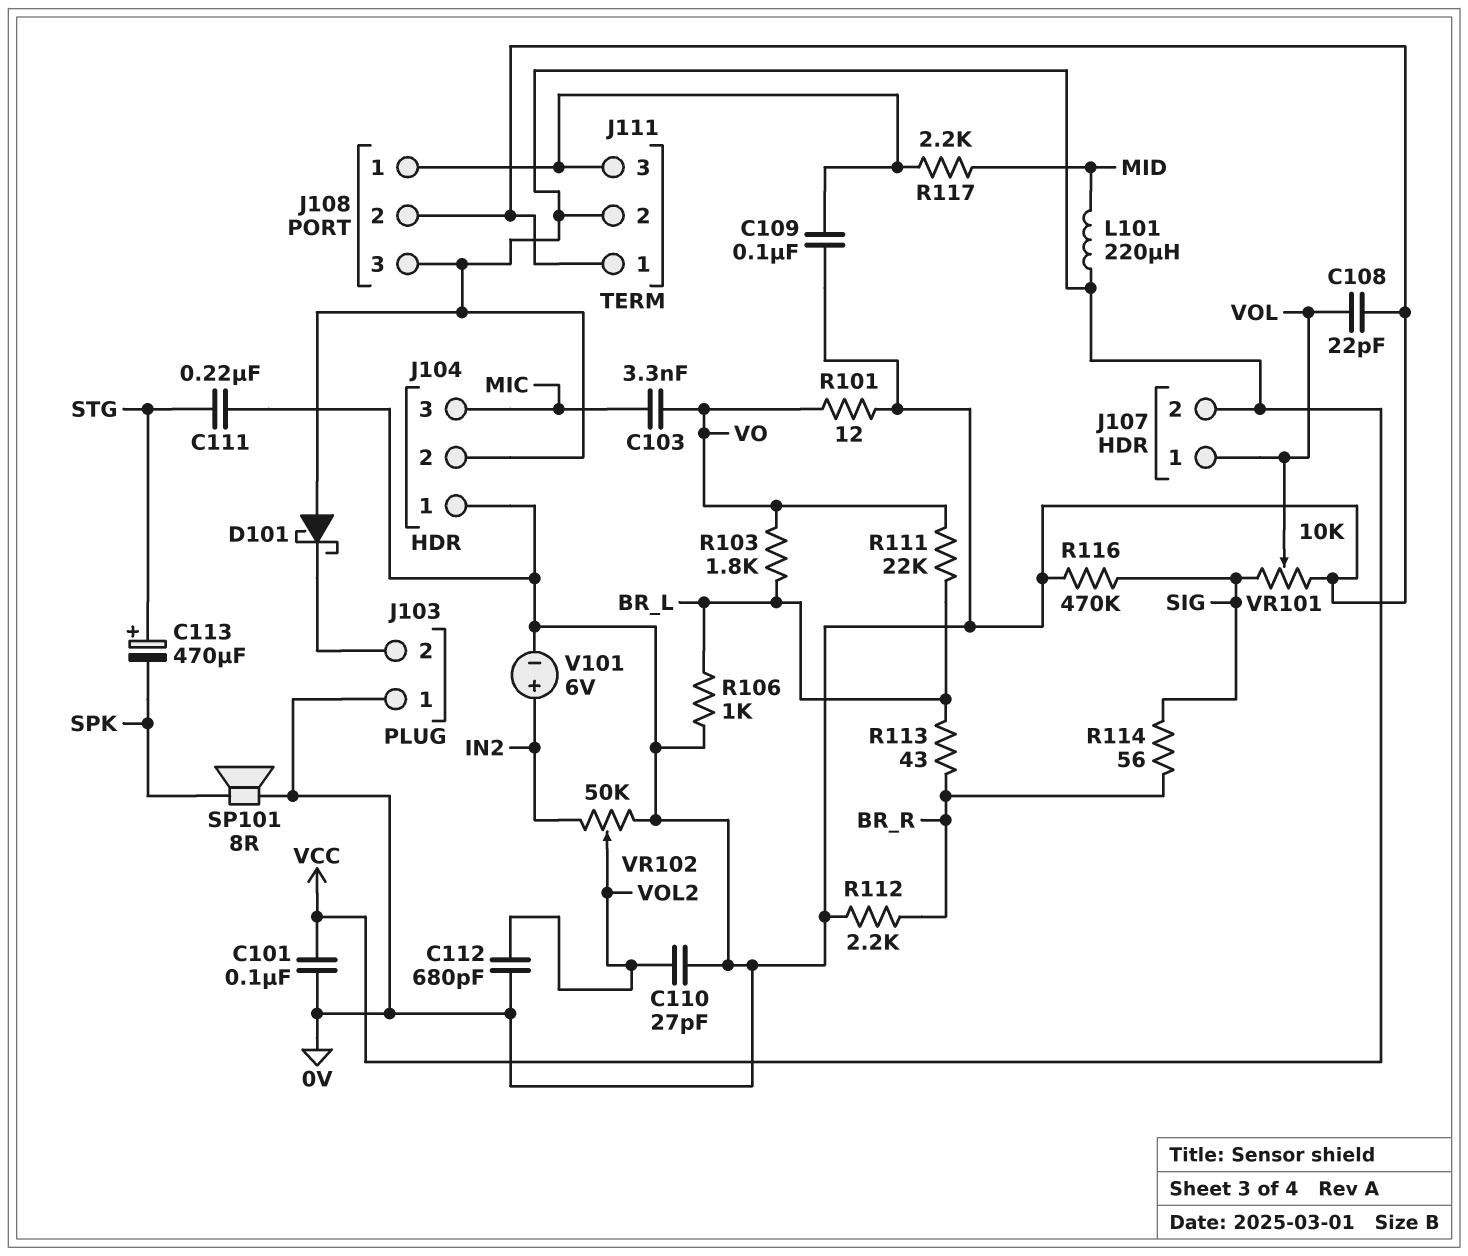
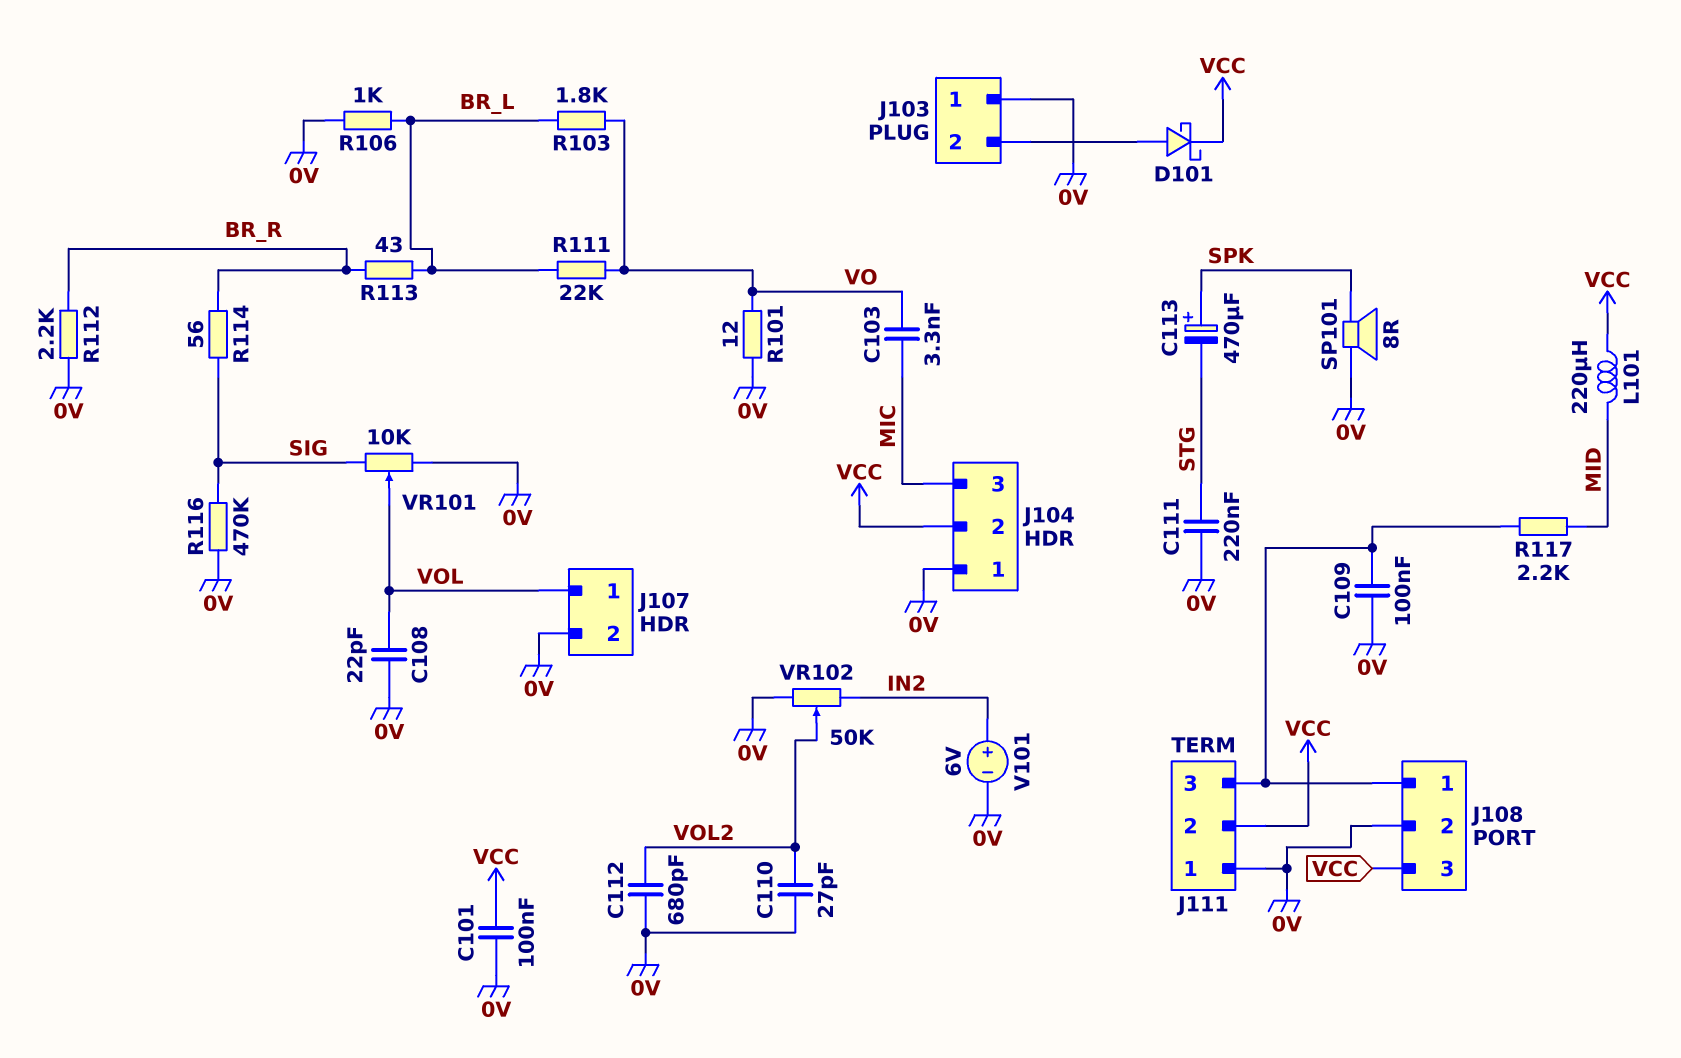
C113: 470uF (plus STG, minus SPK) -> 470uF (plus SPK, minus STG)
D101: schottky (A VCC, K J103/2) -> schottky (A J103/2, K VCC)
J107 pin 2: VCC -> 0V

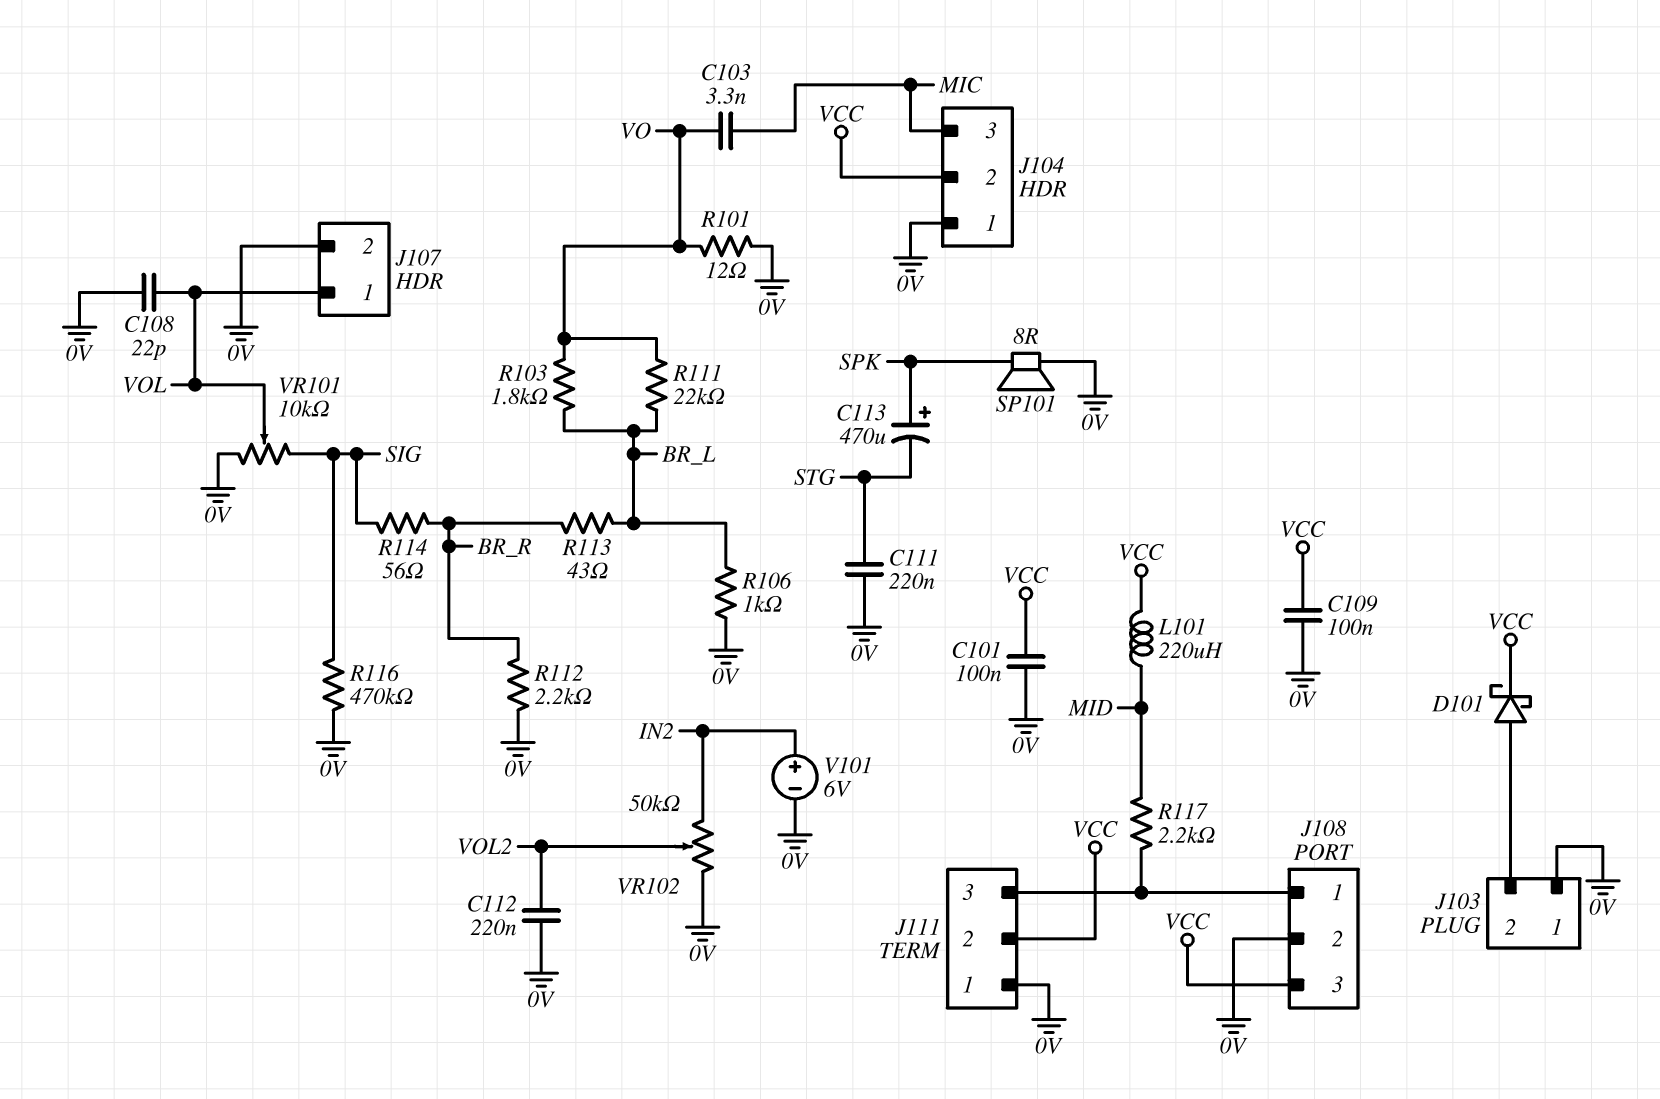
C109: 100nF (0V, J108/1) -> 100nF (0V, VCC)
C110: 27pF (0V, VOL2) -> none
C112: 680pF (0V, VOL2) -> 220nF (0V, VOL2)

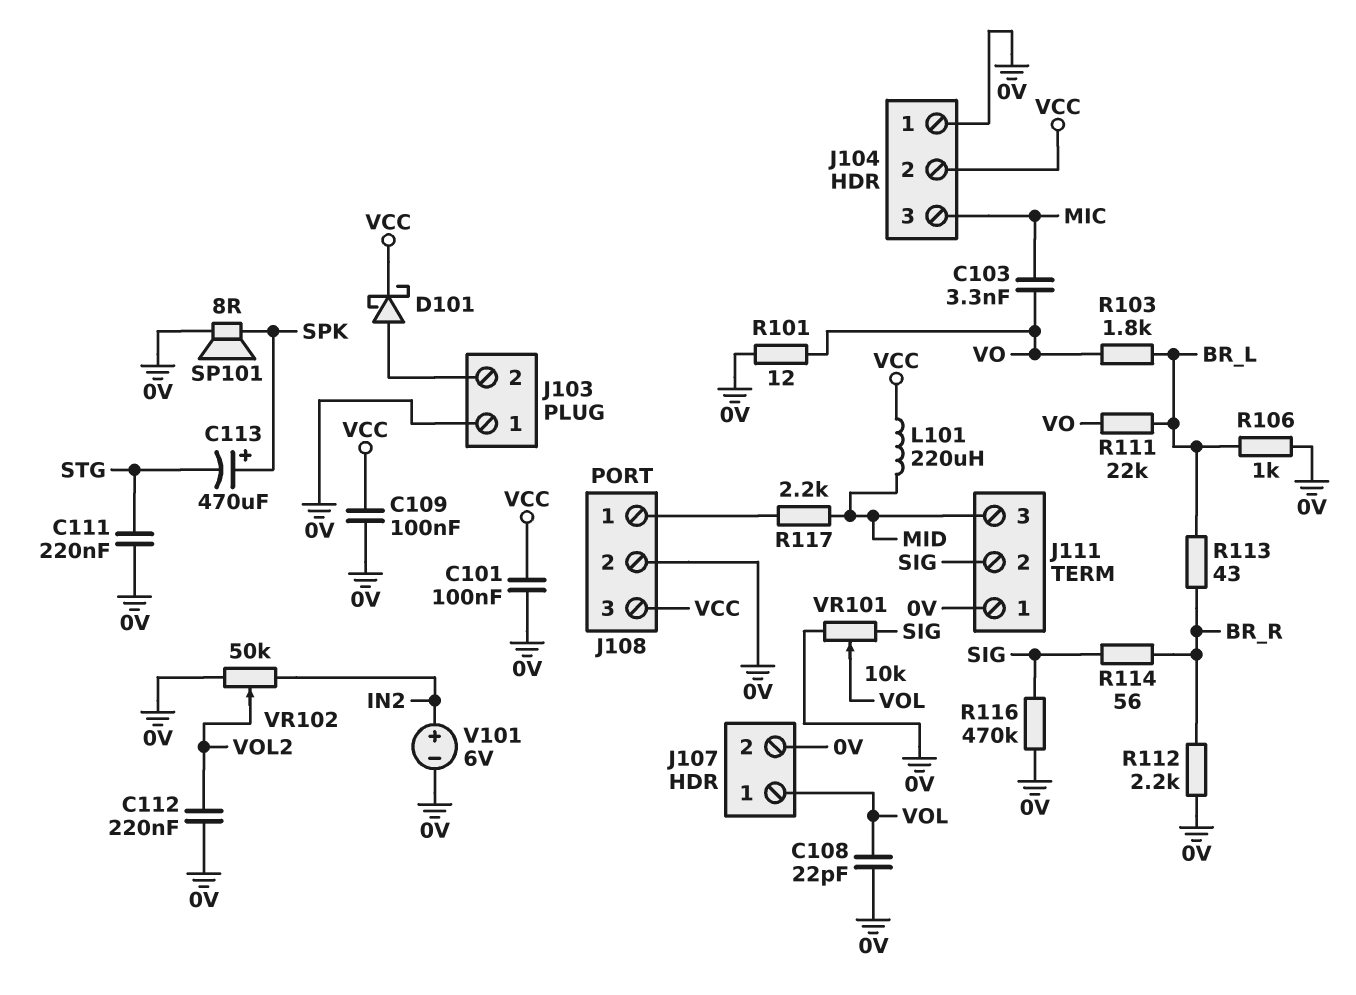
J111 pin 2: VCC -> SIG
J111 pin 3: J108/1 -> MID

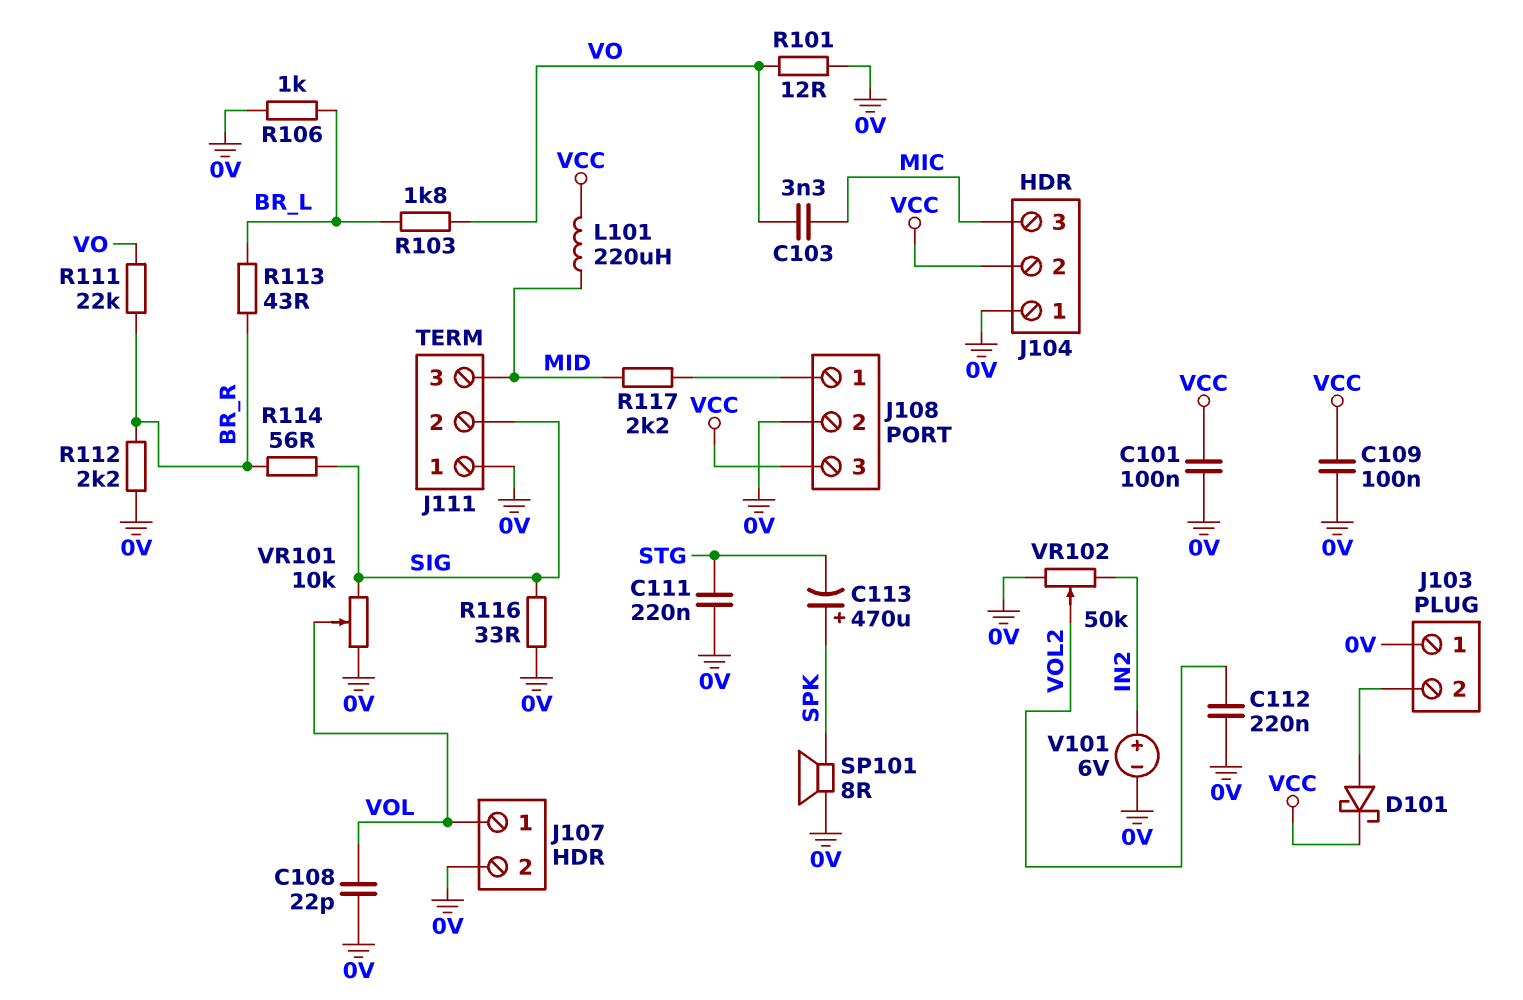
R111: 22k (BR_L, VO) -> 22k (BR_R, VO)
R116: 470k (0V, SIG) -> 33 (0V, SIG)

